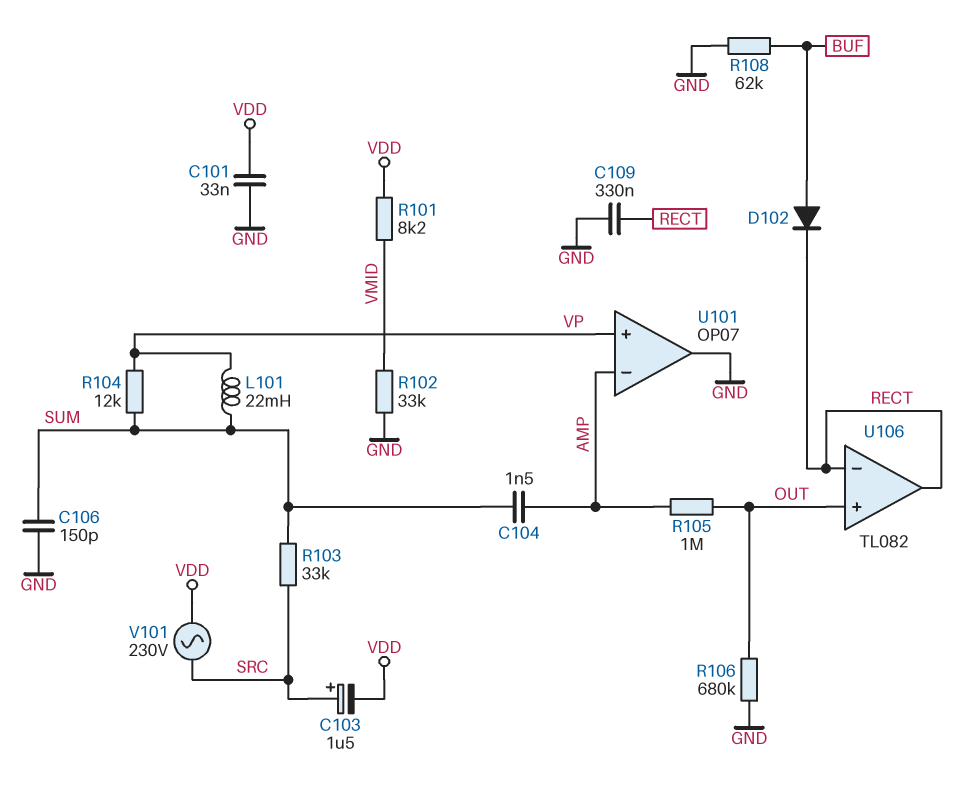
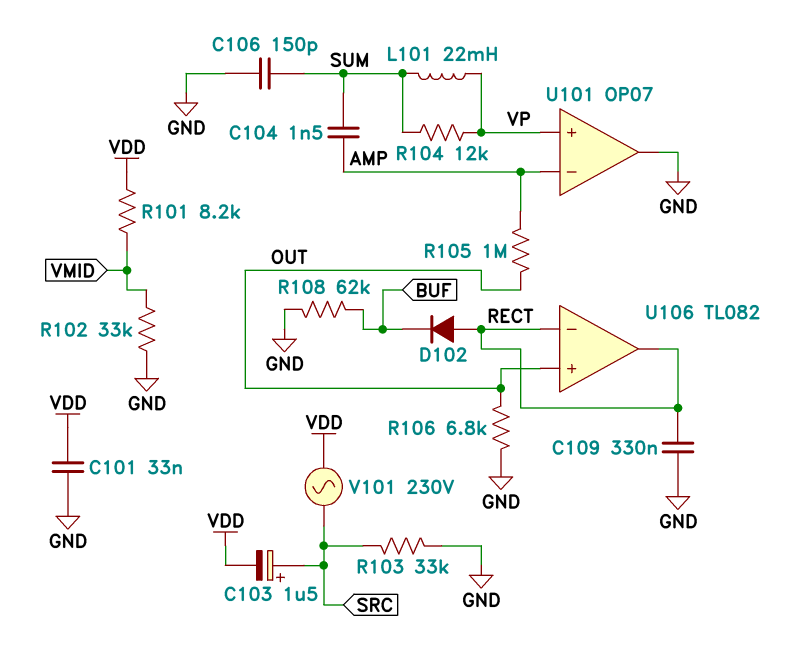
D102: diode (A BUF, K RECT) -> diode (A RECT, K BUF)
R103: 33k (SRC, SUM) -> 33k (GND, SRC)
R106: 680k (GND, OUT) -> 6.8k (GND, OUT)

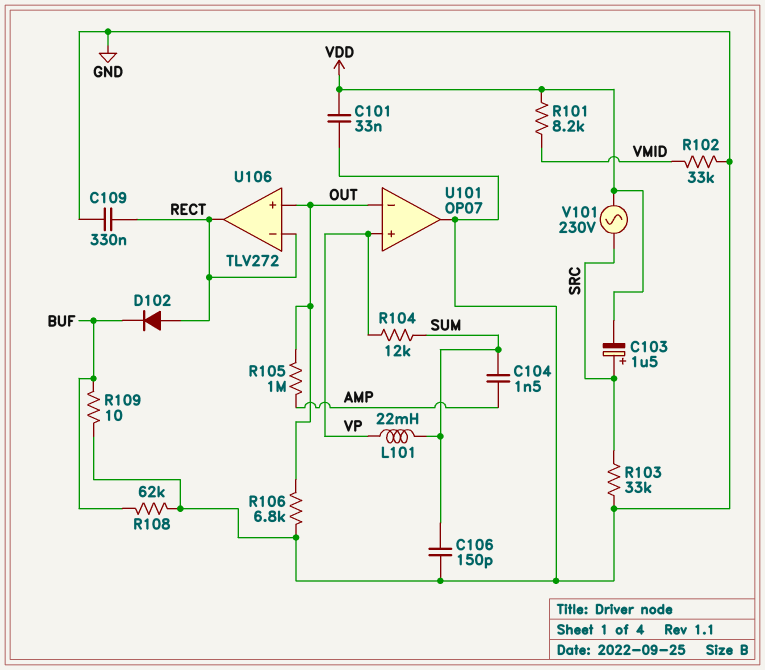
R109: none -> 10 (BUF, GND)
U101 pin in-: AMP -> OUT
U106: TL082 -> TLV272

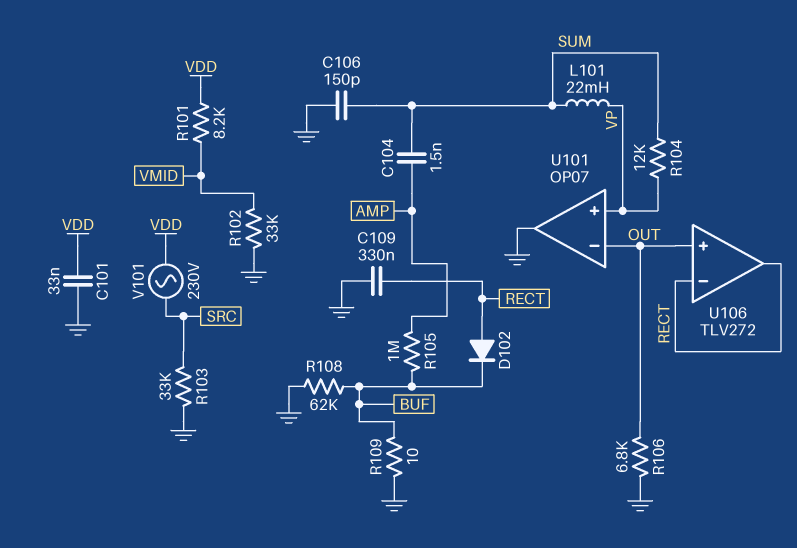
C103: 1.5uF (plus SRC, minus VDD) -> none
R105: 1M (AMP, OUT) -> 1M (AMP, BUF)

